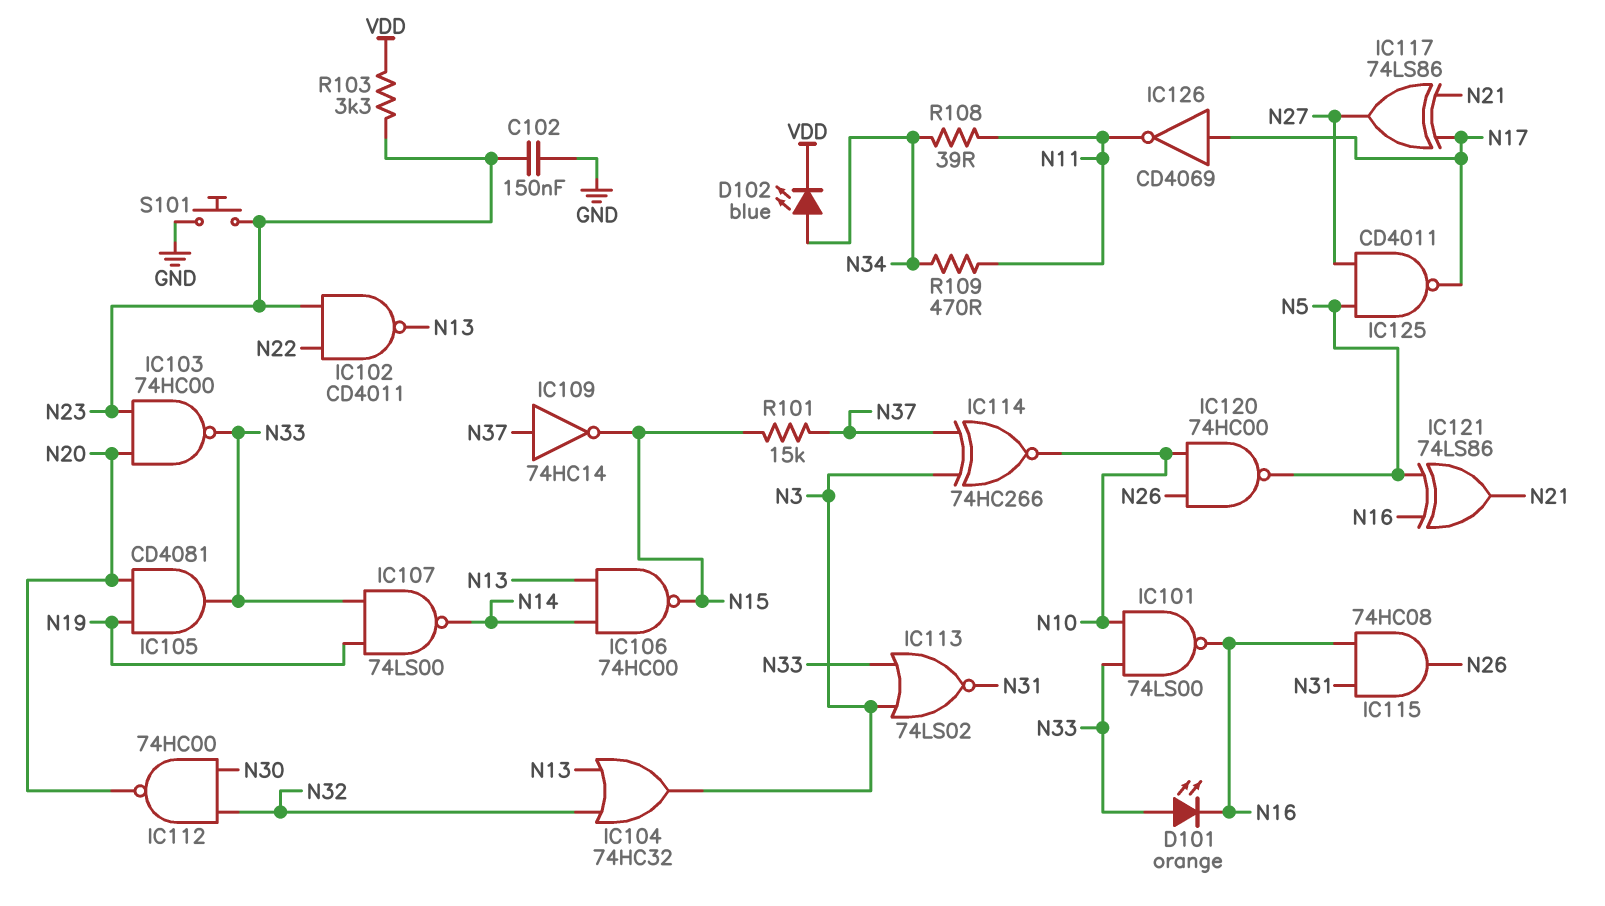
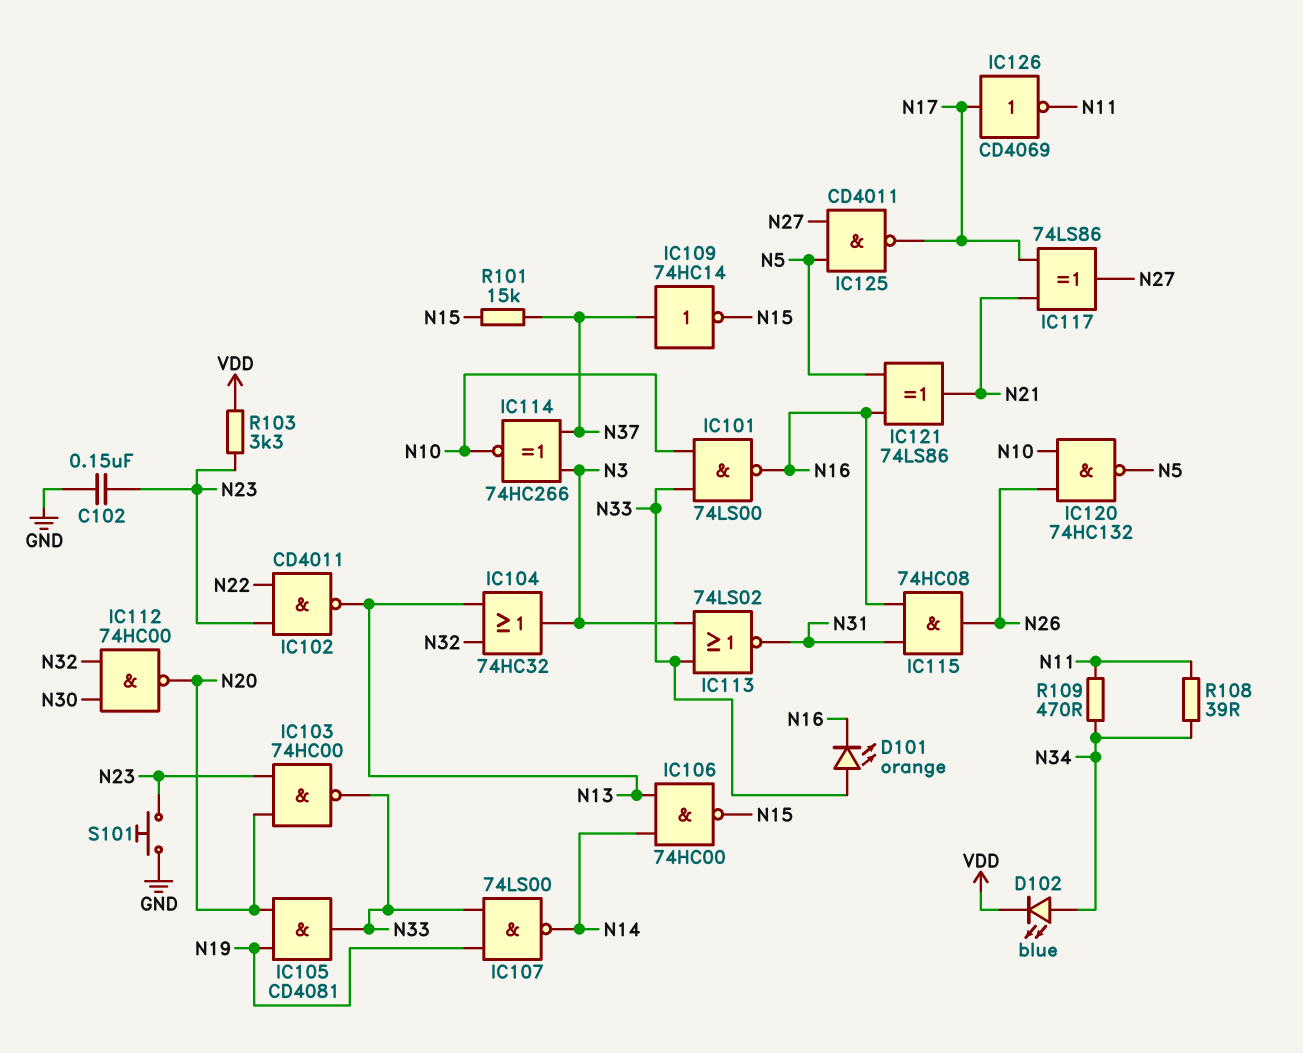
IC120: NAND 74HC00 (in N10, in N26, out N5) -> NAND 74HC132 (in N10, in N26, out N5)

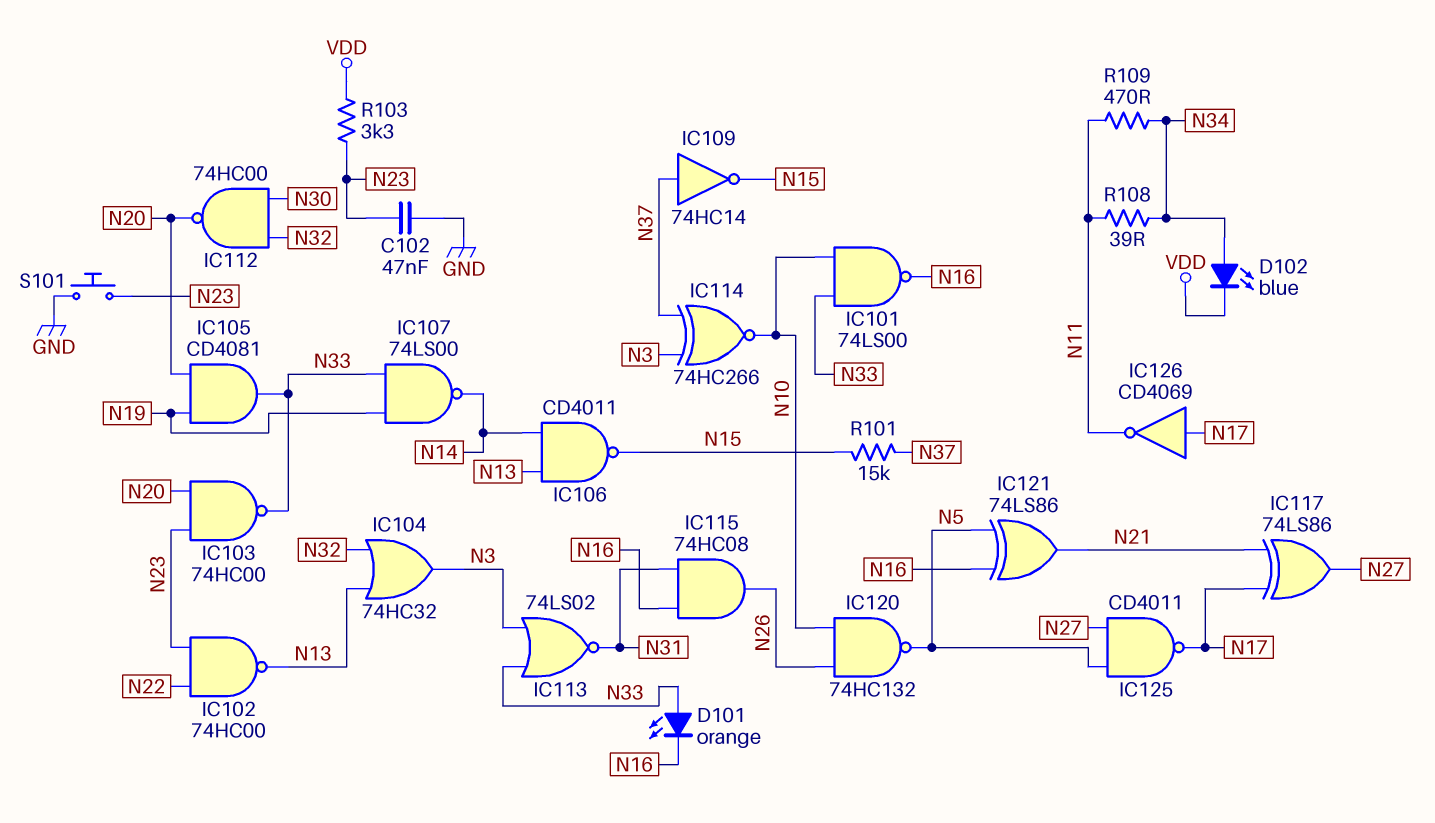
C102: 150nF (GND, N23) -> 47nF (GND, N23)
IC102: NAND CD4011 (in N22, in N23, out N13) -> NAND 74HC00 (in N22, in N23, out N13)
IC106: NAND 74HC00 (in N13, in N14, out N15) -> NAND CD4011 (in N13, in N14, out N15)

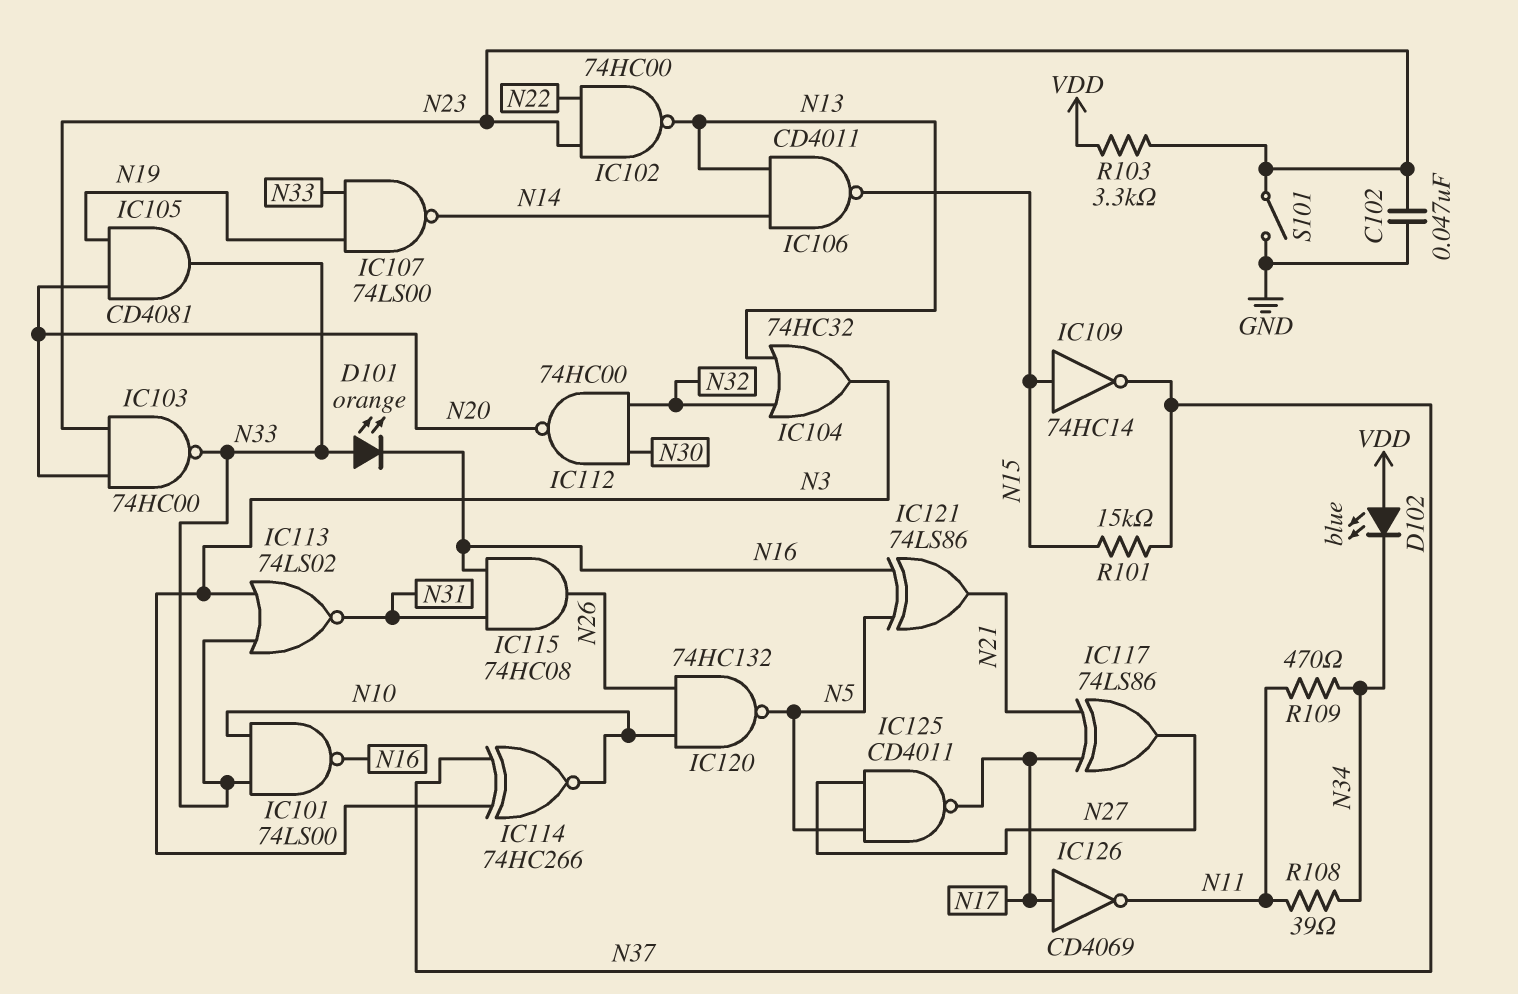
D102: LED blue (A N34, K VDD) -> LED blue (A VDD, K N34)
IC109: NOT 74HC14 (in N37, out N15) -> NOT 74HC14 (in N15, out N37)
S101: button (GND, N23) -> switch (GND, N23)

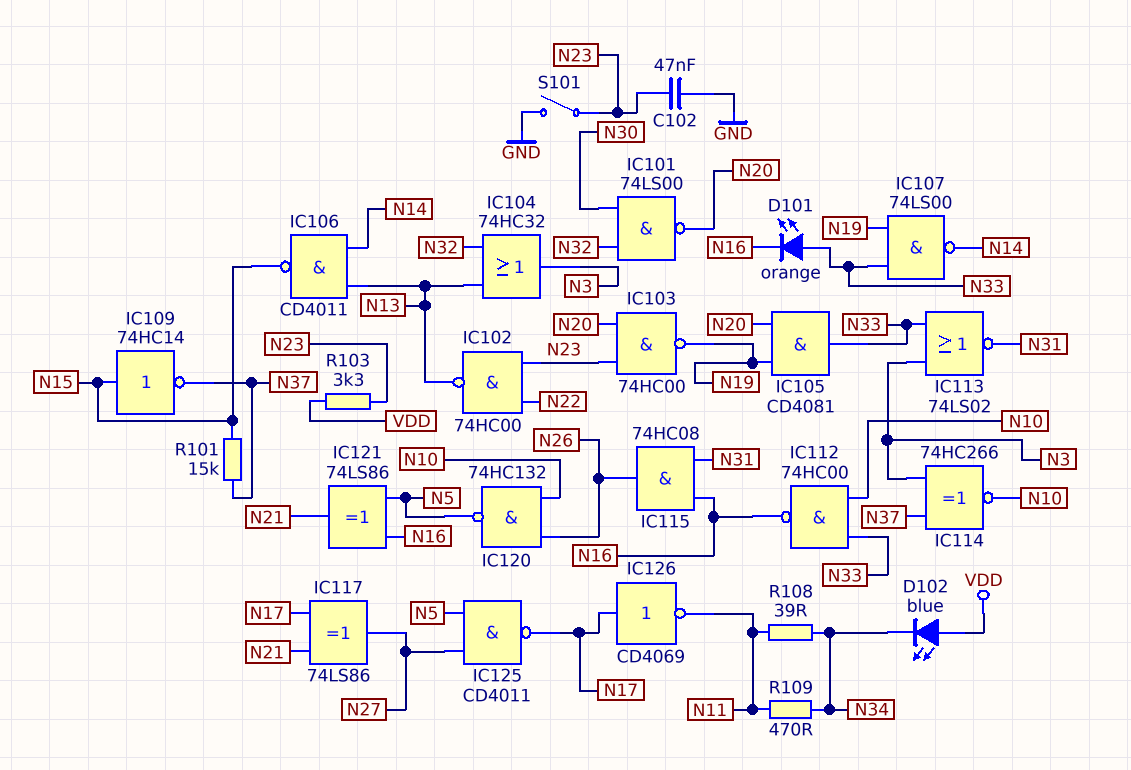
IC101: NAND 74LS00 (in N10, in N33, out N16) -> NAND 74LS00 (in N30, in N32, out N20)
IC103: NAND 74HC00 (in N20, in N23, out N33) -> NAND 74HC00 (in N20, in N23, out N19)
IC112: NAND 74HC00 (in N30, in N32, out N20) -> NAND 74HC00 (in N10, in N33, out N16)

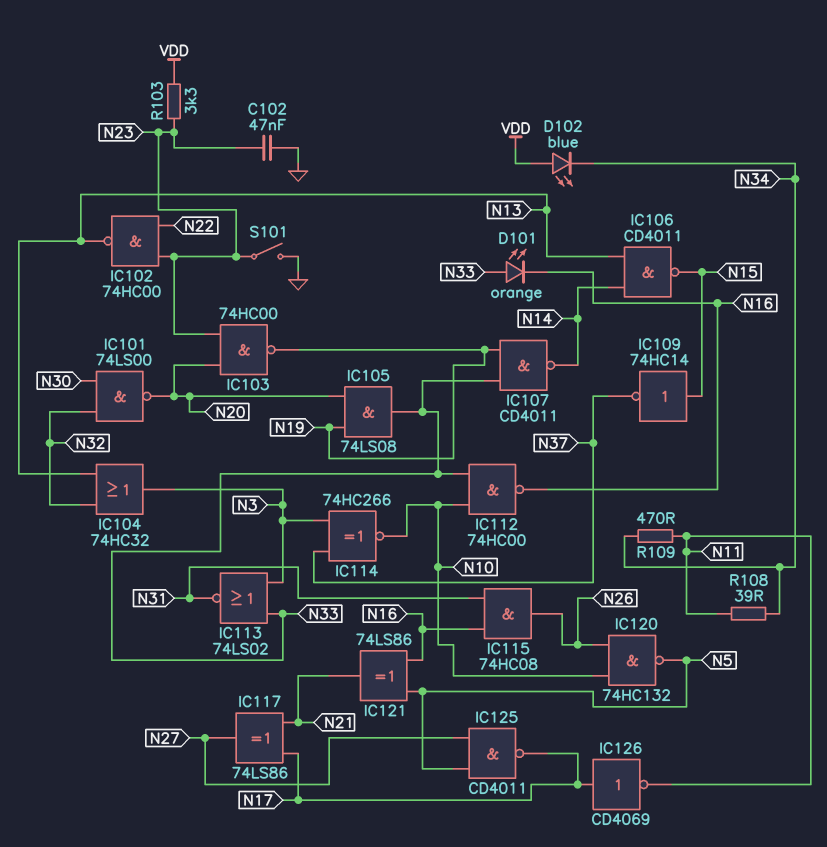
IC105: AND CD4081 (in N19, in N20, out N33) -> AND 74LS08 (in N19, in N20, out N33)
IC107: NAND 74LS00 (in N19, in N33, out N14) -> NAND CD4011 (in N19, in N33, out N14)
R101: 15k (N15, N37) -> none

